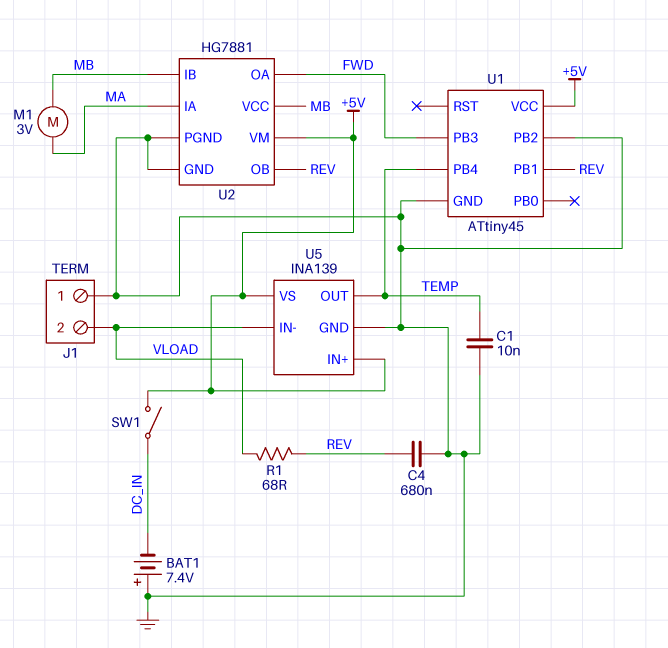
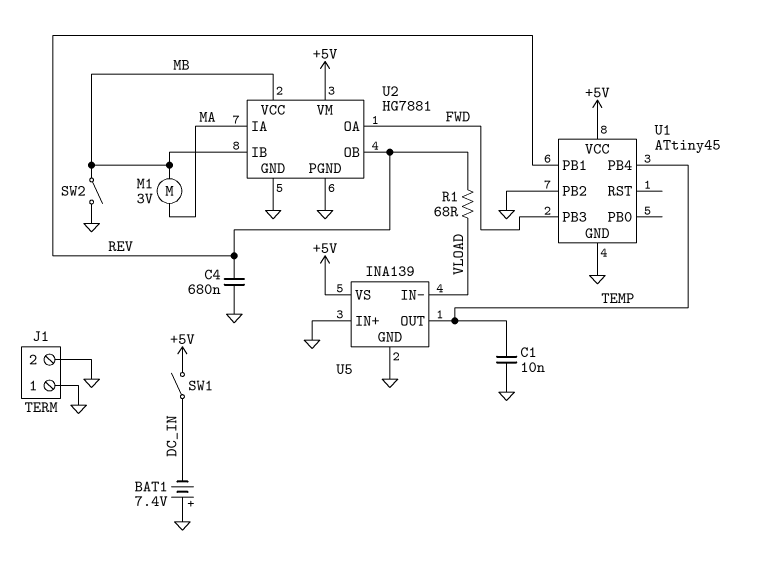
J1 pin 2: VLOAD -> GND
SW2: none -> switch (GND, MB)
U5 pin IN+: +5V -> GND

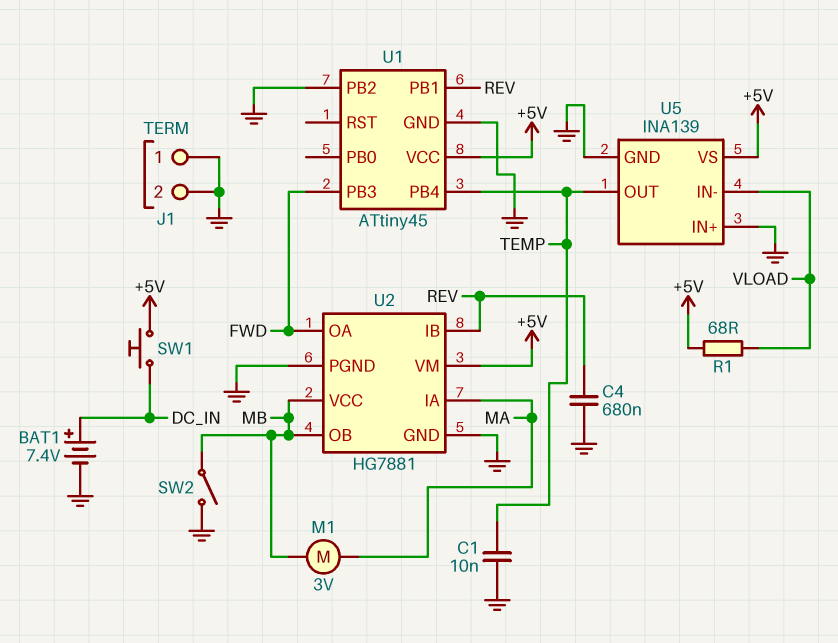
BAT1: 7.4V (plus GND, minus DC_IN) -> 7.4V (plus DC_IN, minus GND)
R1: 68 (REV, VLOAD) -> 68 (+5V, VLOAD)
SW1: switch (+5V, DC_IN) -> button (+5V, DC_IN)
U2 pin IB: MB -> REV
U2 pin OB: REV -> MB

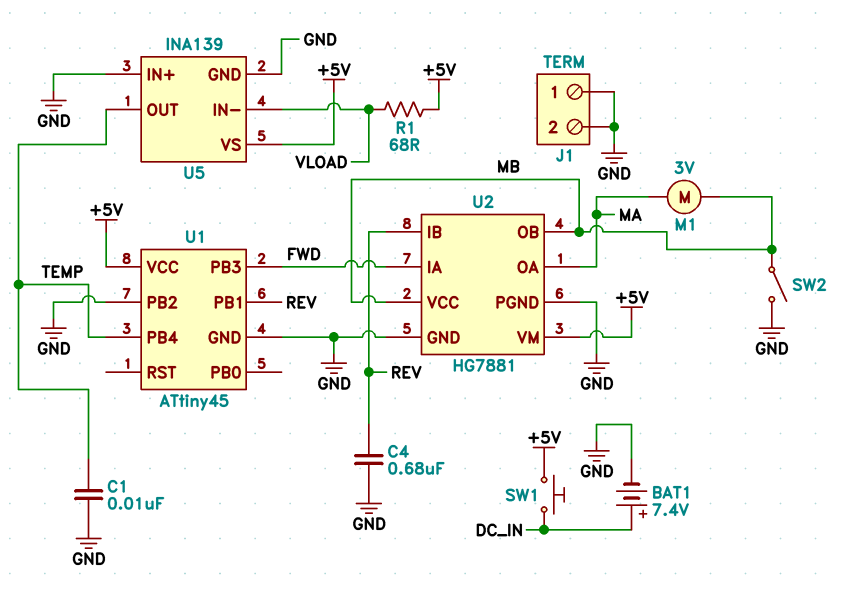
U2 pin IA: MA -> FWD
U2 pin OA: FWD -> MA

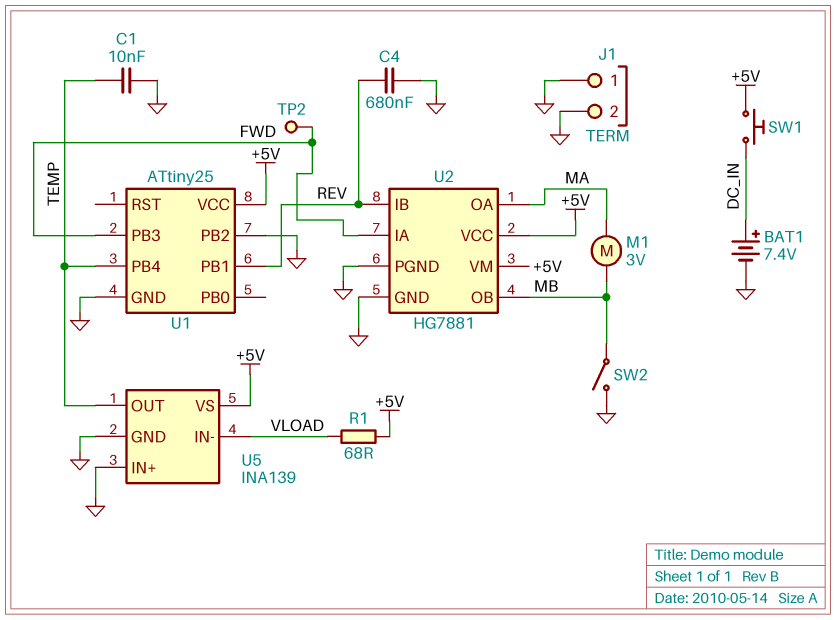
TP2: none -> test point (FWD)
U1: ATtiny45 -> ATtiny25
U2 pin VCC: MB -> +5V

